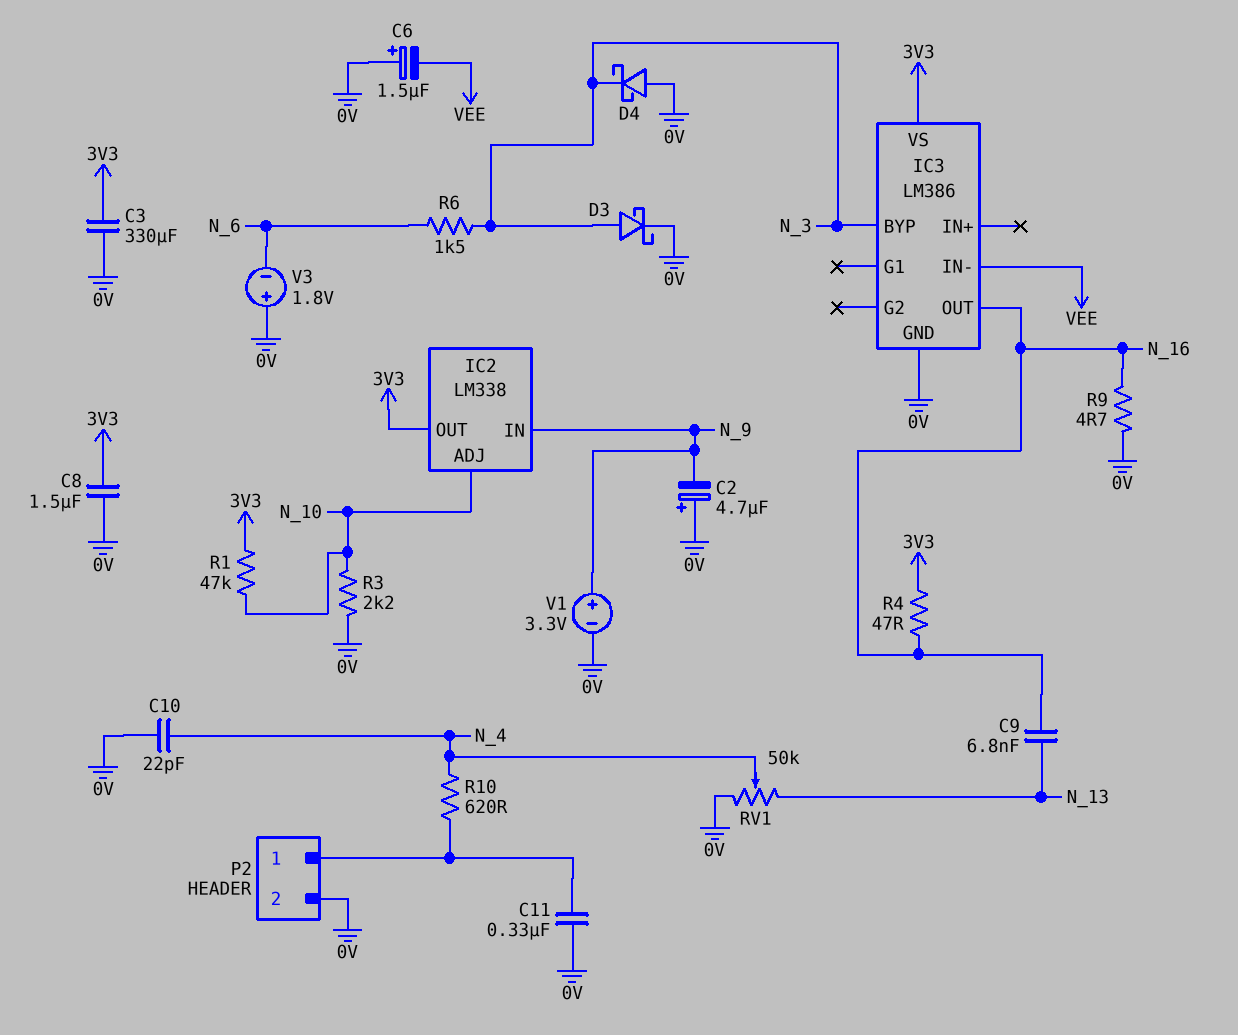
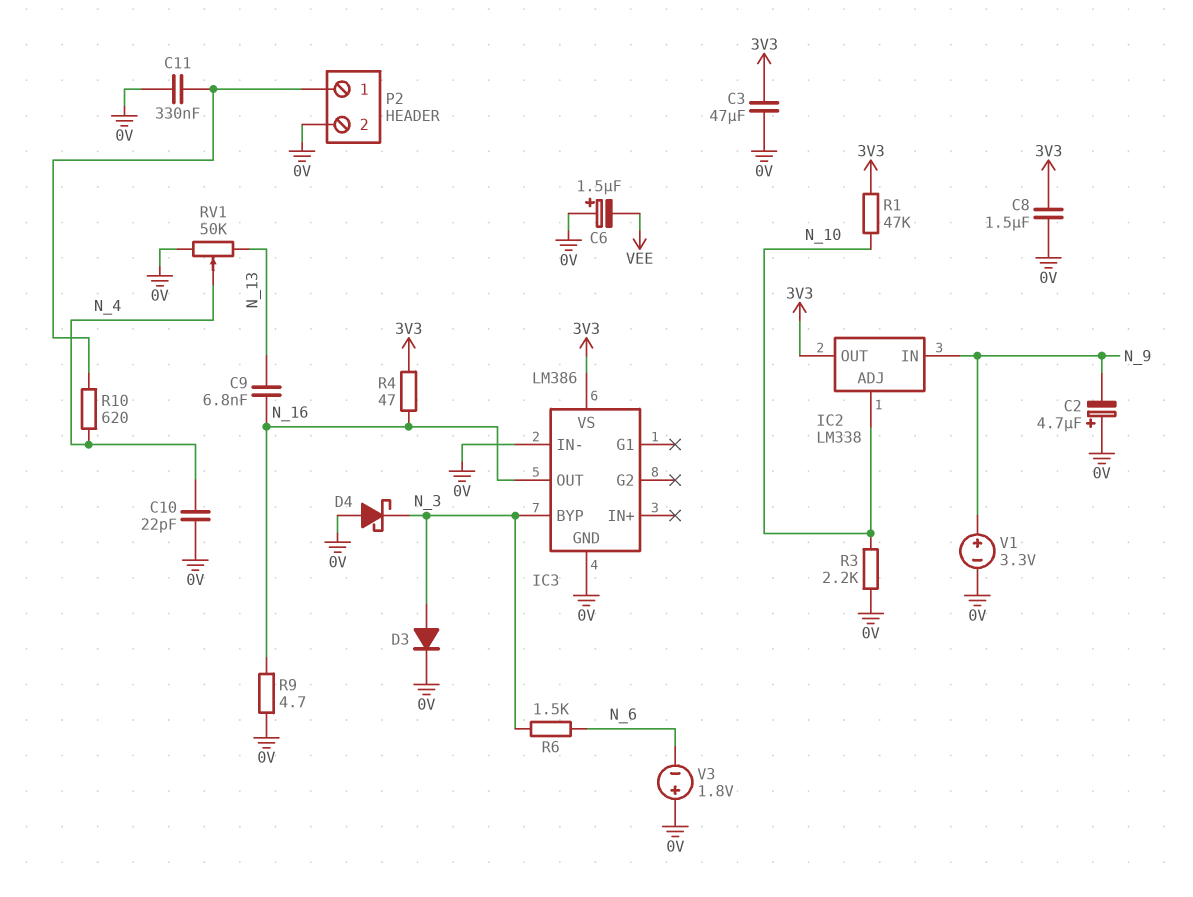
C3: 330uF (0V, 3V3) -> 47uF (0V, 3V3)
D3: schottky (A N_3, K 0V) -> diode (A N_3, K 0V)
IC3 pin IN-: VEE -> 0V

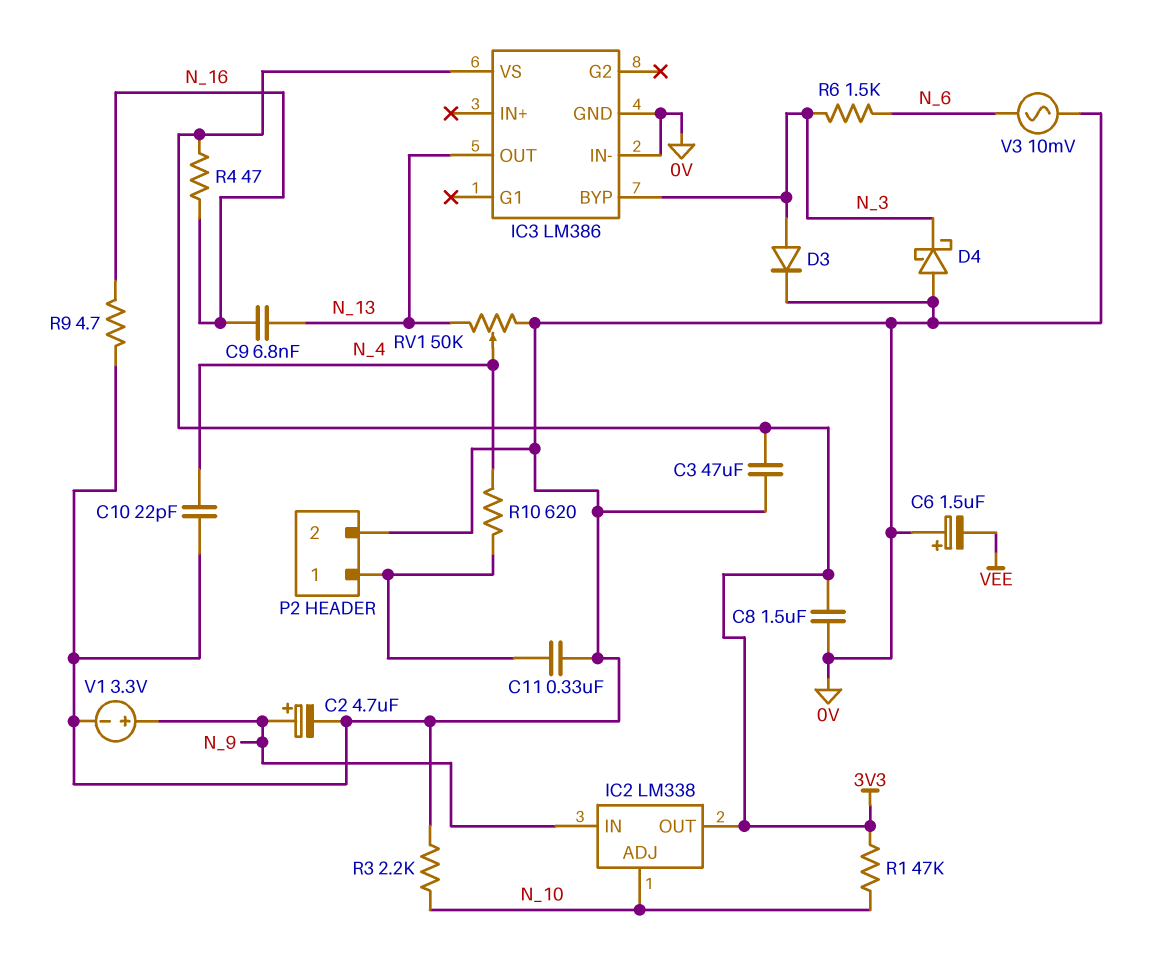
C2: 4.7uF (plus 0V, minus N_9) -> 4.7uF (plus N_9, minus 0V)
IC3 pin OUT: N_16 -> N_13
V3: 1.8V (plus 0V, minus N_6) -> AC 10mV (0V, N_6)

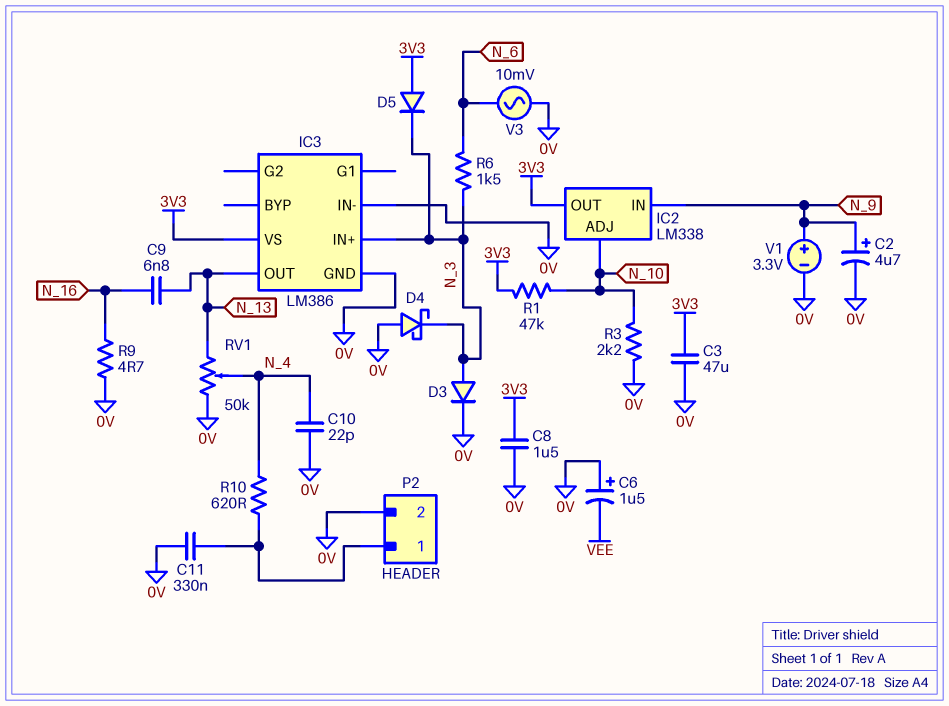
D5: none -> diode (A 3V3, K N_3)
IC3 pin BYP: N_3 -> none
IC3 pin IN+: none -> N_3
R4: 47 (3V3, N_16) -> none

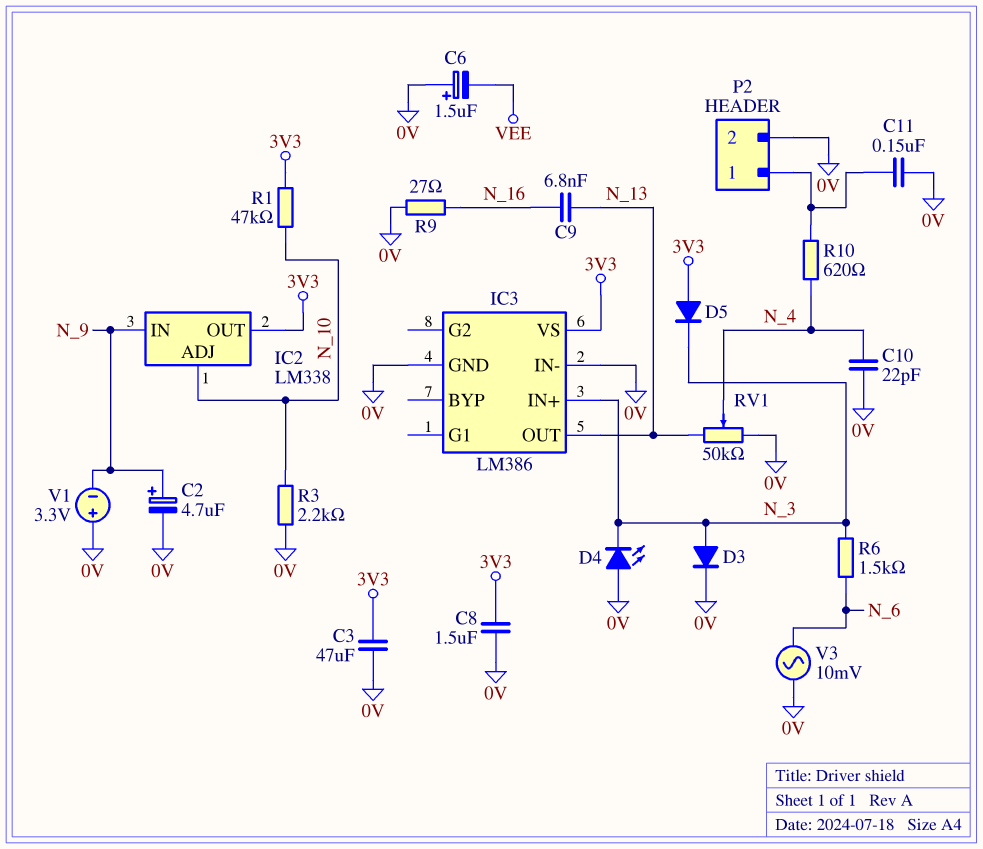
C11: 330nF (0V, P2/1) -> 150nF (0V, P2/1)
D4: schottky (A 0V, K N_3) -> LED (A 0V, K N_3)
R9: 4.7 (0V, N_16) -> 27 (0V, N_16)
V1: 3.3V (plus N_9, minus 0V) -> 3.3V (plus 0V, minus N_9)

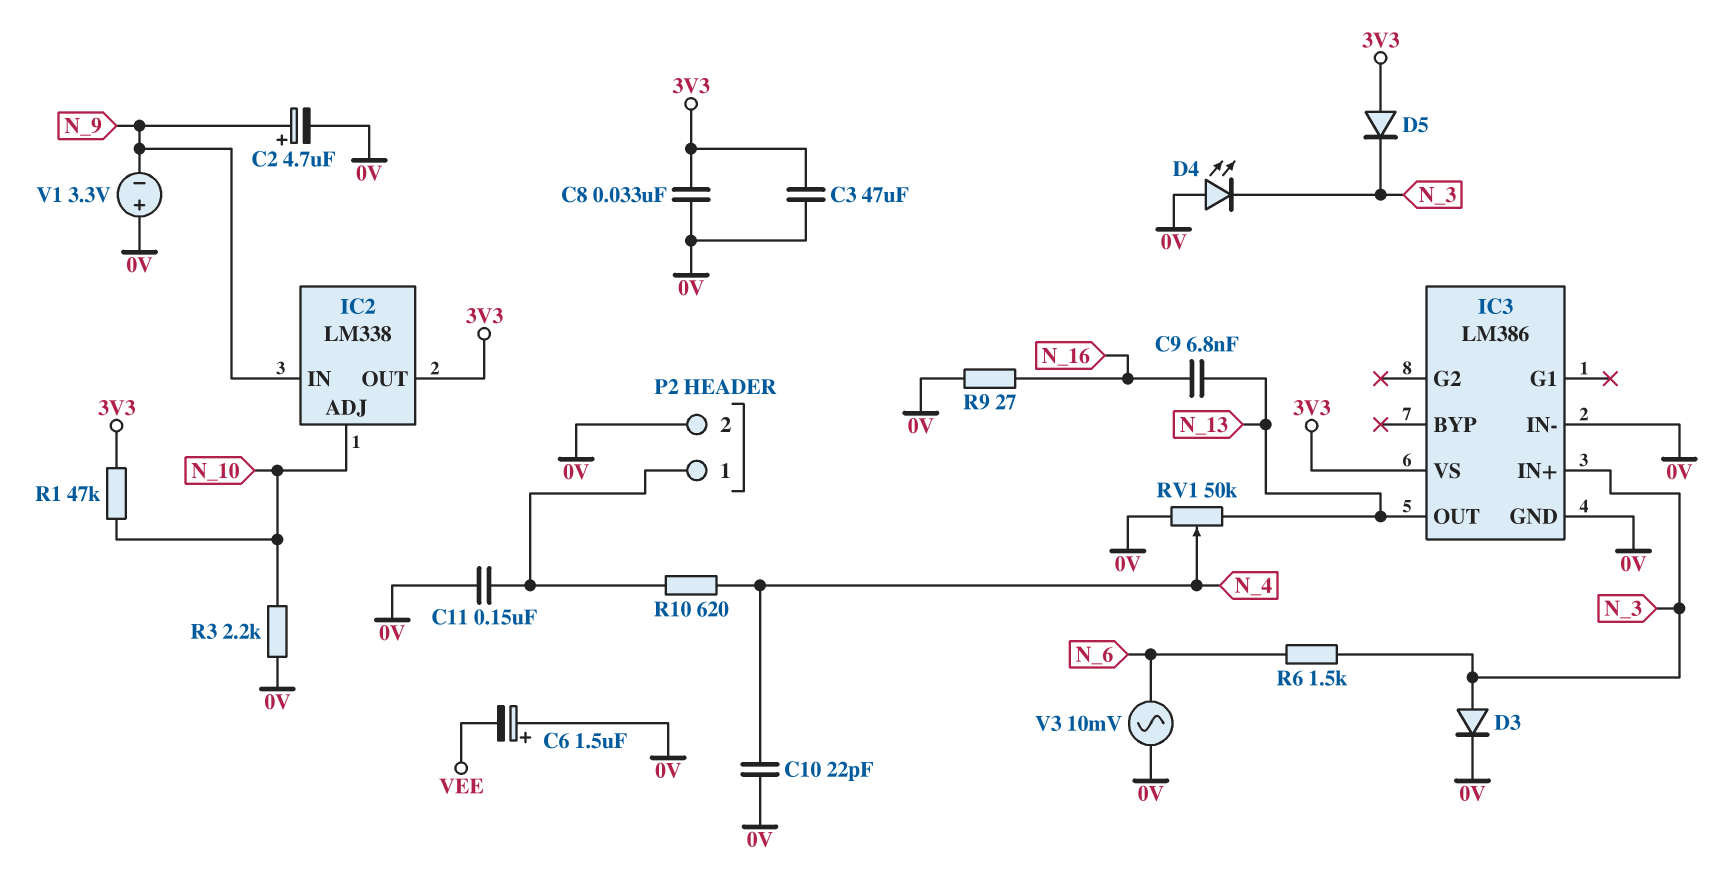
C8: 1.5uF (0V, 3V3) -> 33nF (0V, 3V3)

